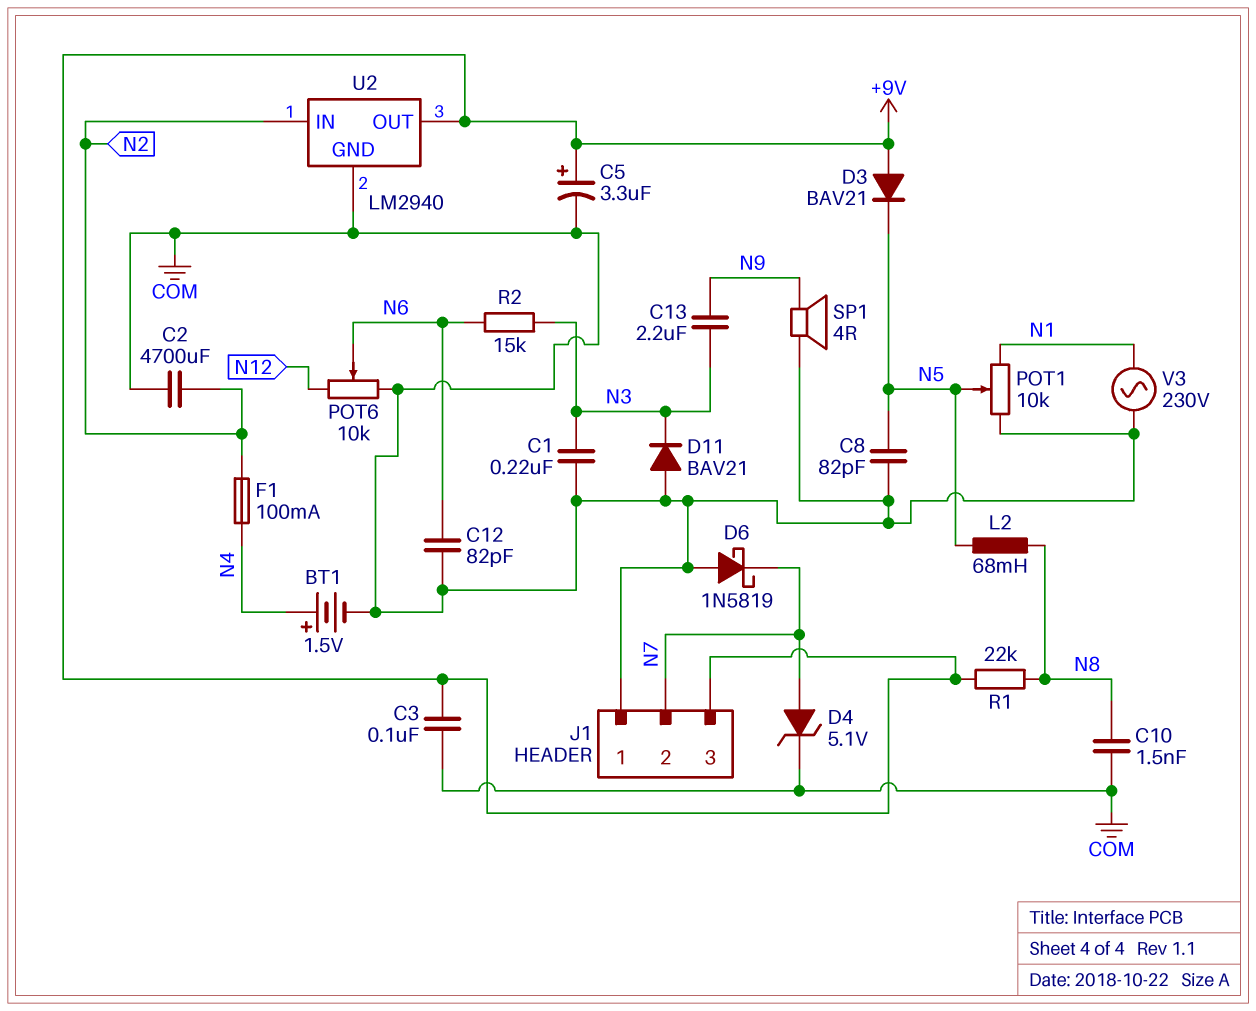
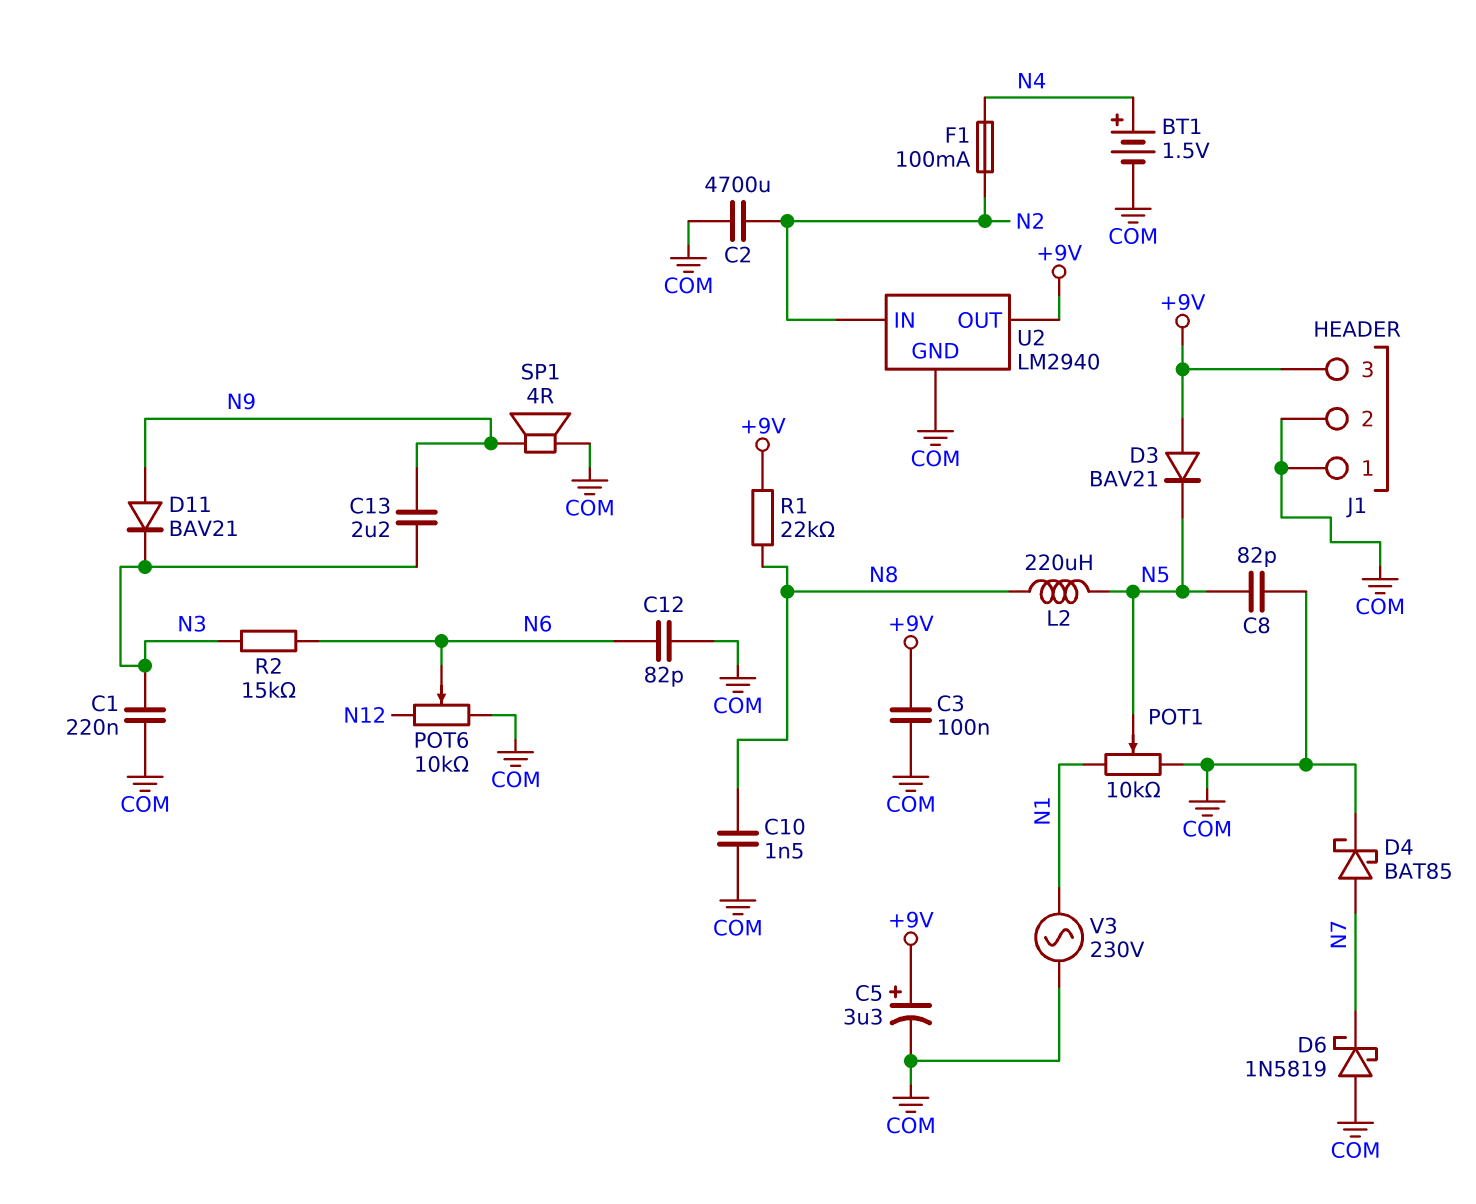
D4: zener 5.1V (A N7, K COM) -> schottky BAT85 (A N7, K COM)
D11: diode BAV21 (A COM, K N3) -> diode BAV21 (A N9, K N3)
J1 pin 2: N7 -> COM
L2: 68mH (N5, N8) -> 220uH (N5, N8)

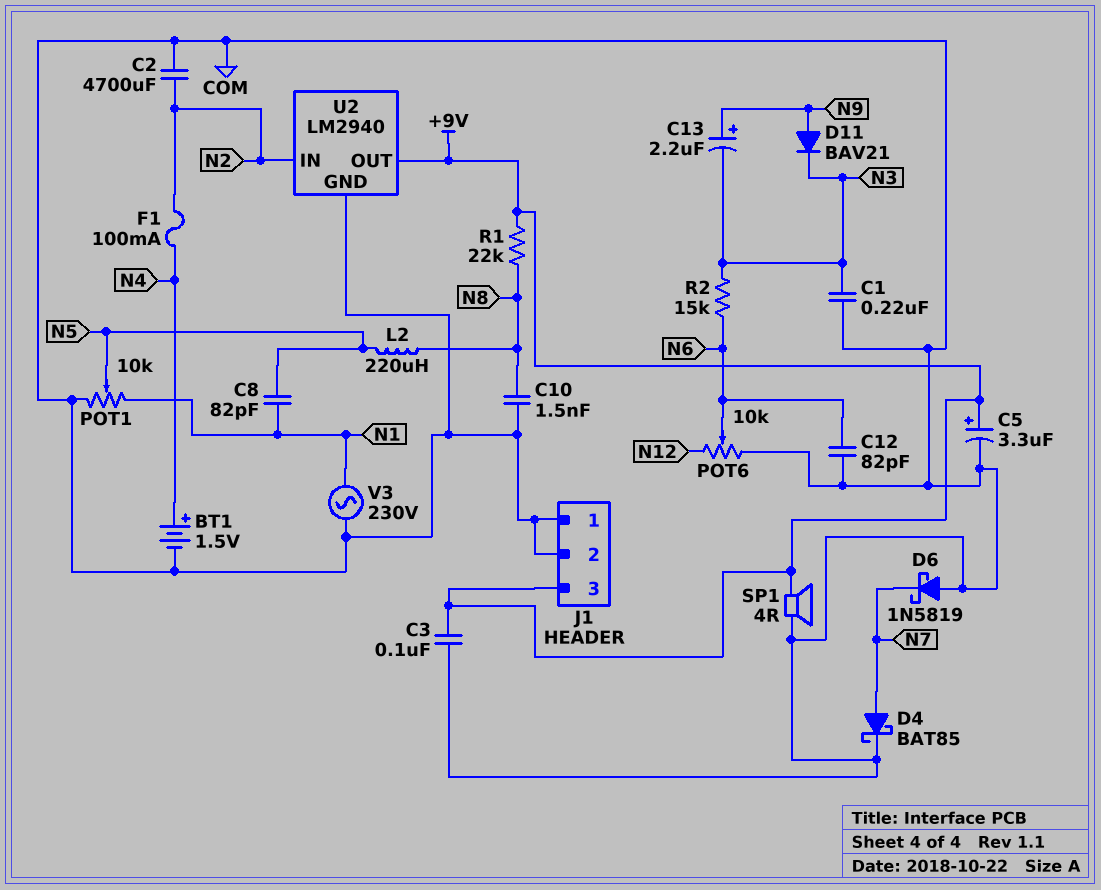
C8: 82pF (COM, N5) -> 82pF (N1, N5)
C13: 2.2uF (N3, N9) -> 2.2uF (plus N9, minus N3)
D3: diode BAV21 (A +9V, K N5) -> none
SP1: speaker 4R (COM, N9) -> speaker 4R (+9V, COM)

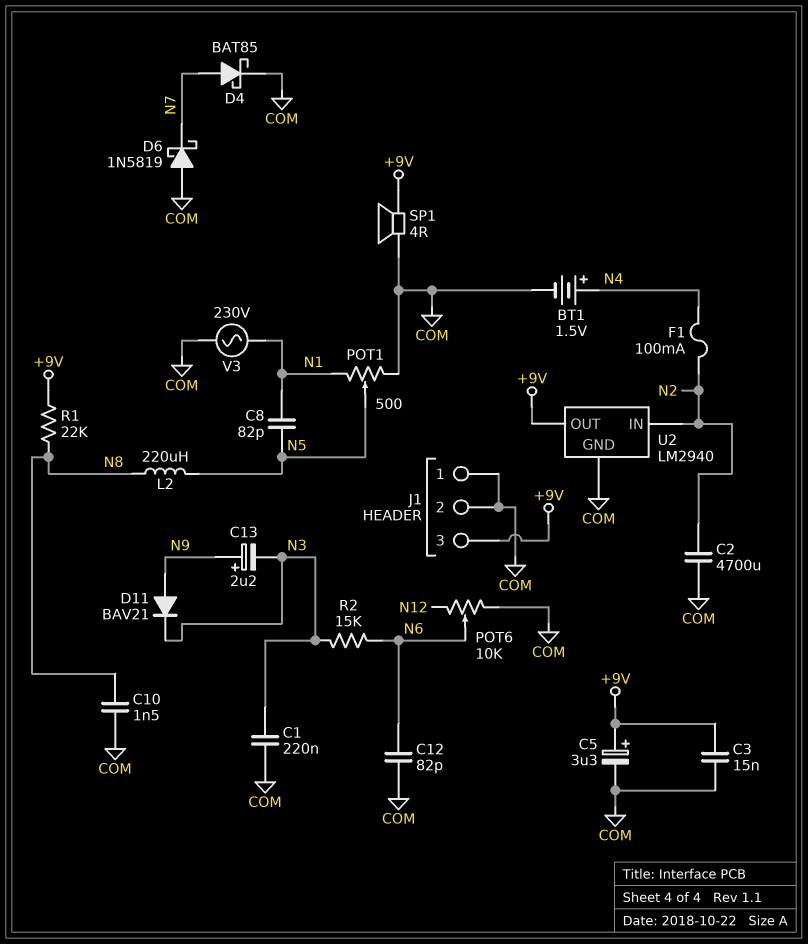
C3: 100nF (+9V, COM) -> 15nF (+9V, COM)
POT1: 10k (COM, N1, wiper N5) -> 500 (COM, N1, wiper N5)

